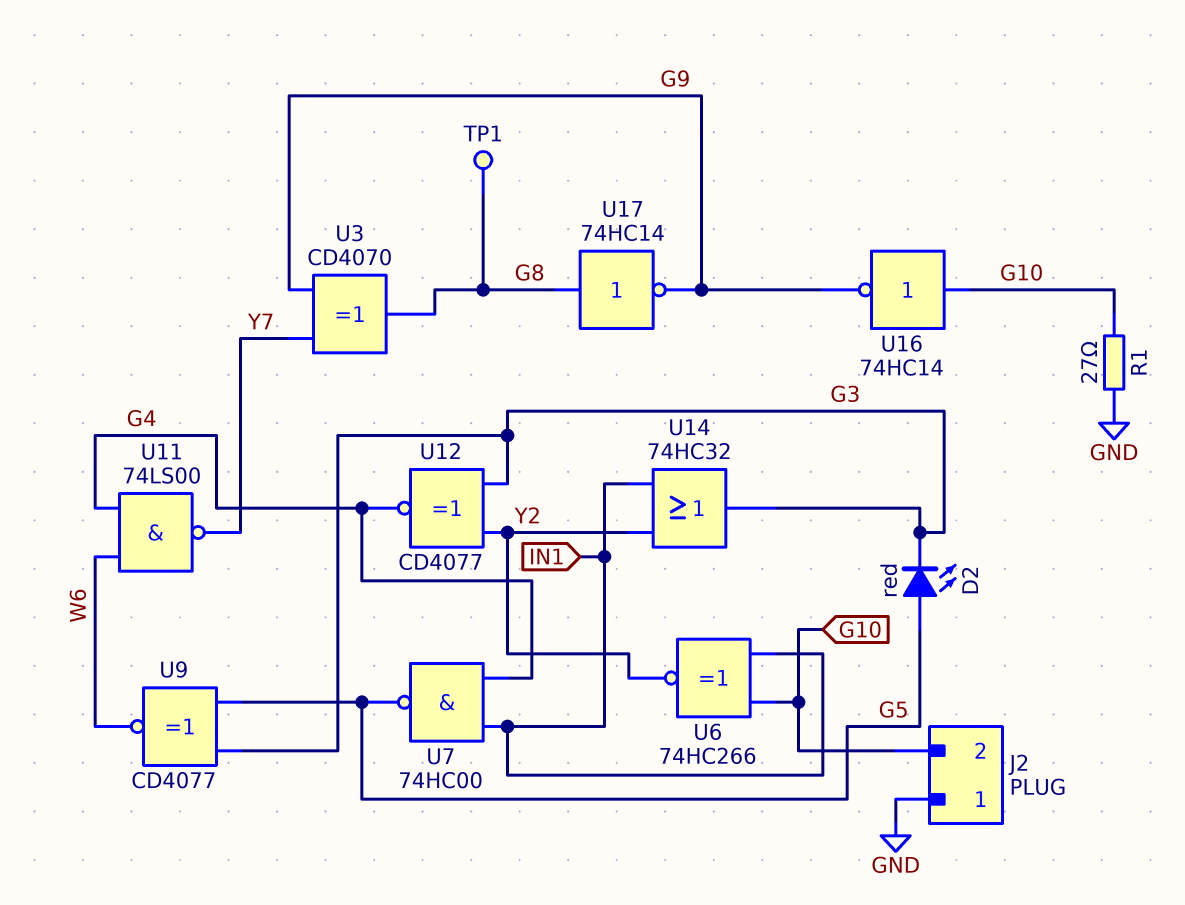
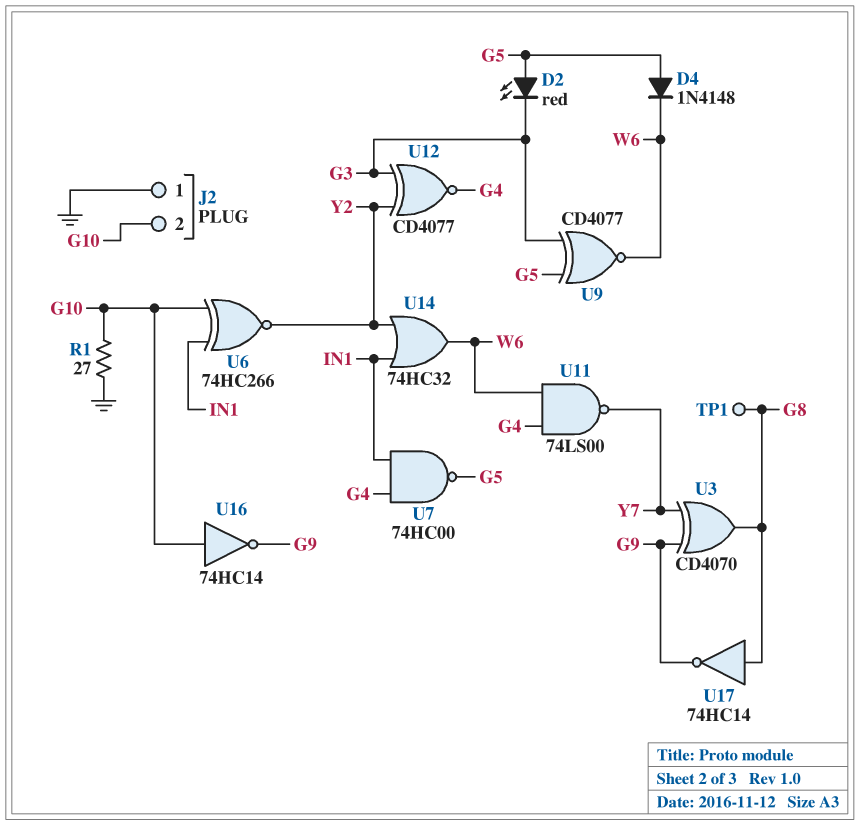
D4: none -> diode 1N4148 (A G5, K W6)
U14: OR 74HC32 (in IN1, in Y2, out G3) -> OR 74HC32 (in IN1, in Y2, out W6)

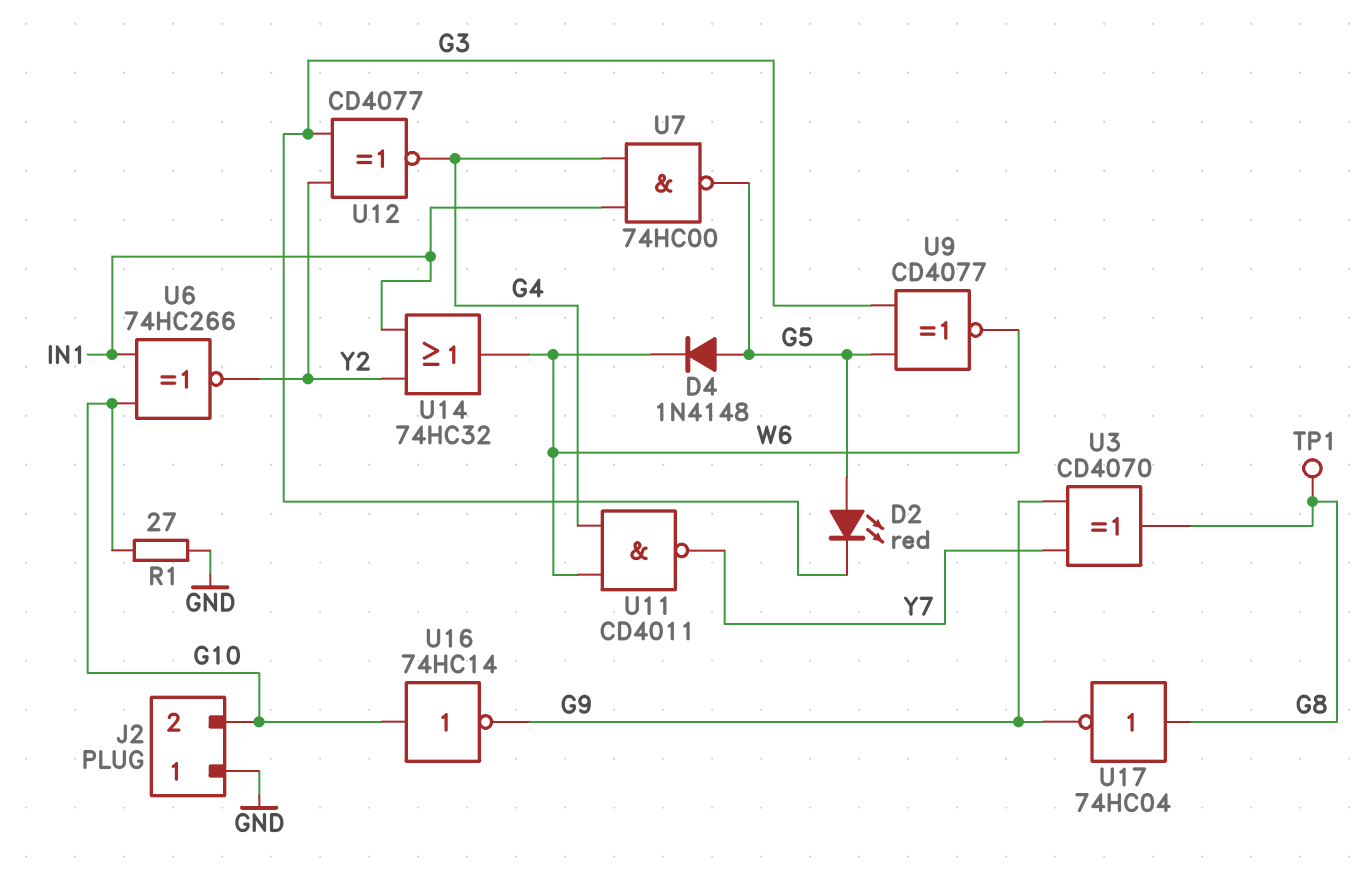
U11: NAND 74LS00 (in G4, in W6, out Y7) -> NAND CD4011 (in G4, in W6, out Y7)
U17: NOT 74HC14 (in G8, out G9) -> NOT 74HC04 (in G8, out G9)

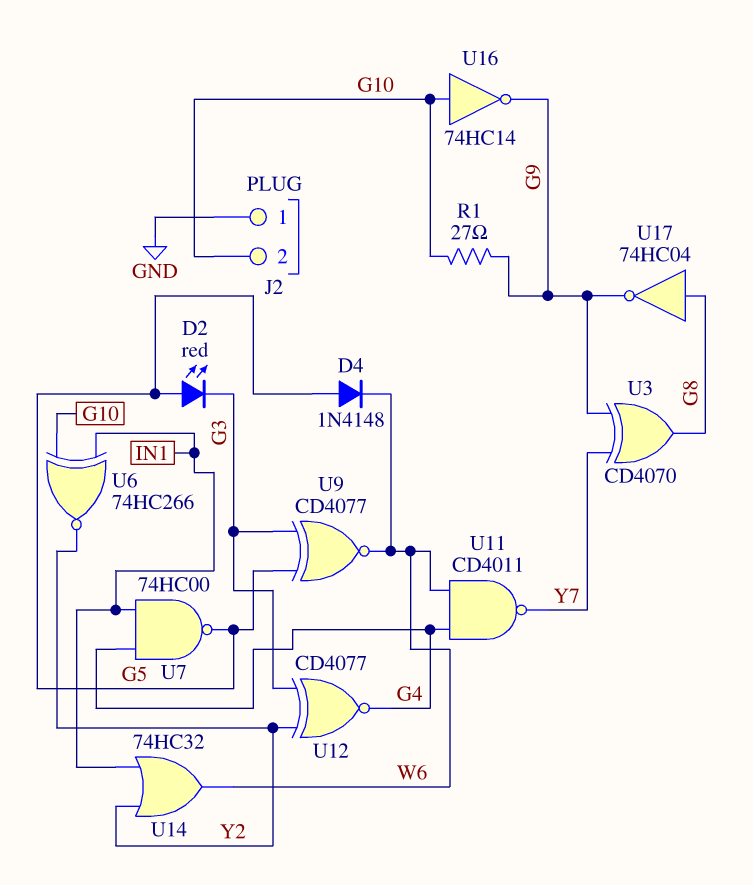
R1: 27 (G10, GND) -> 27 (G9, G10)
TP1: test point (G8) -> none

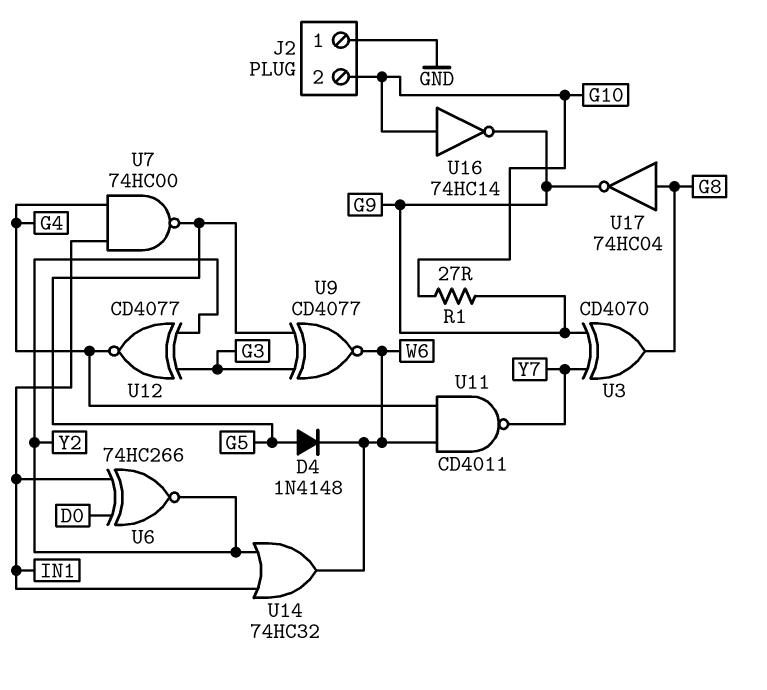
D2: LED red (A G5, K G3) -> none
U6: XNOR 74HC266 (in G10, in IN1, out Y2) -> XNOR 74HC266 (in D0, in IN1, out Y2)

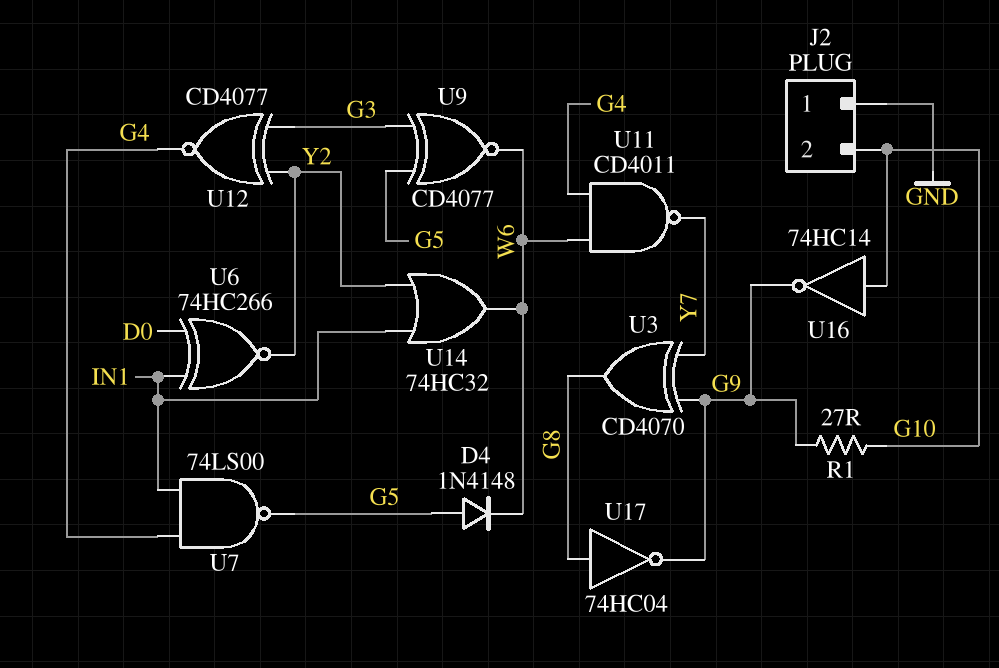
U7: NAND 74HC00 (in G4, in IN1, out G5) -> NAND 74LS00 (in G4, in IN1, out G5)

